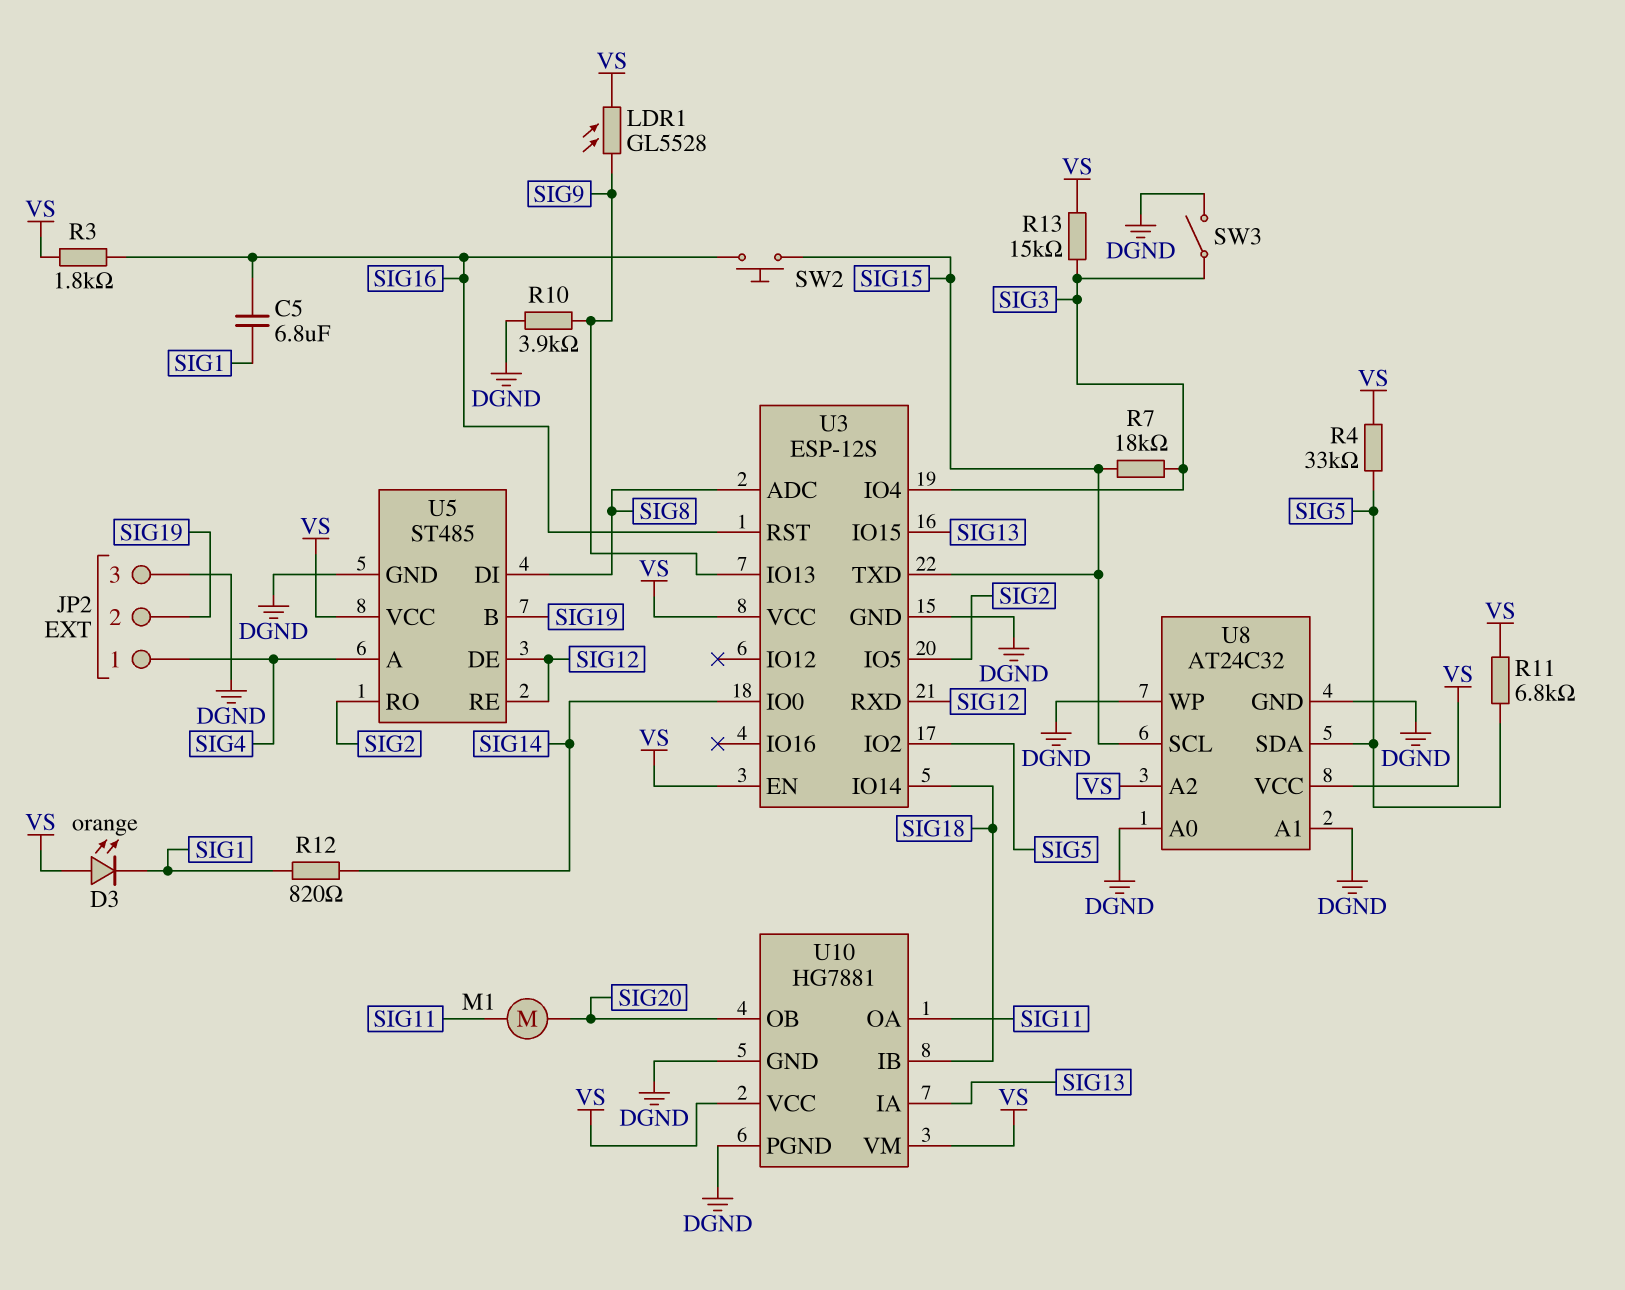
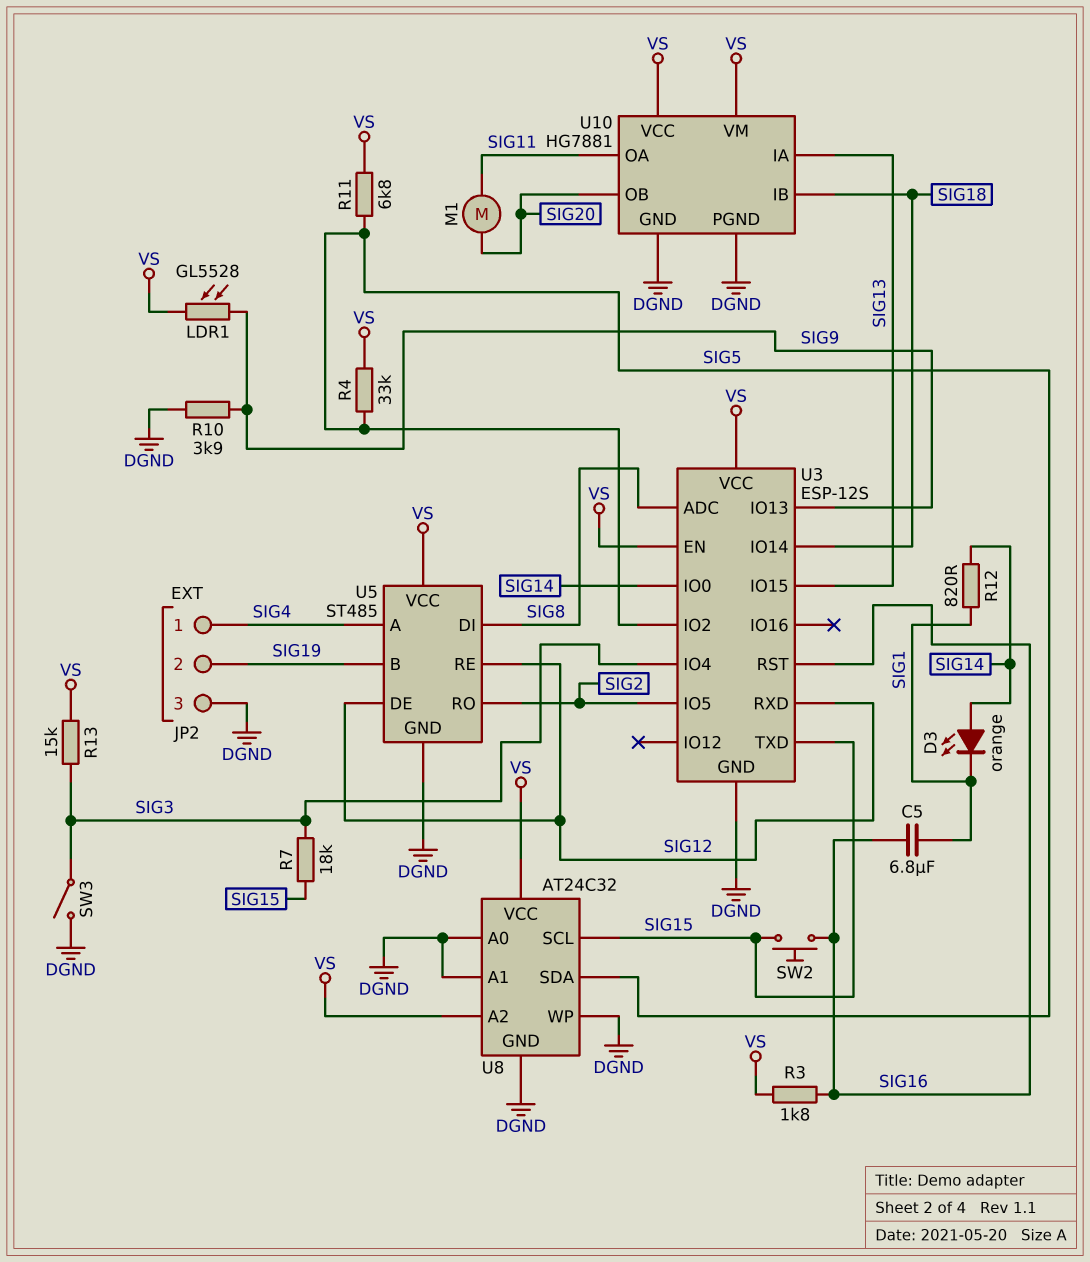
D3: LED orange (A VS, K SIG1) -> LED orange (A SIG14, K SIG1)

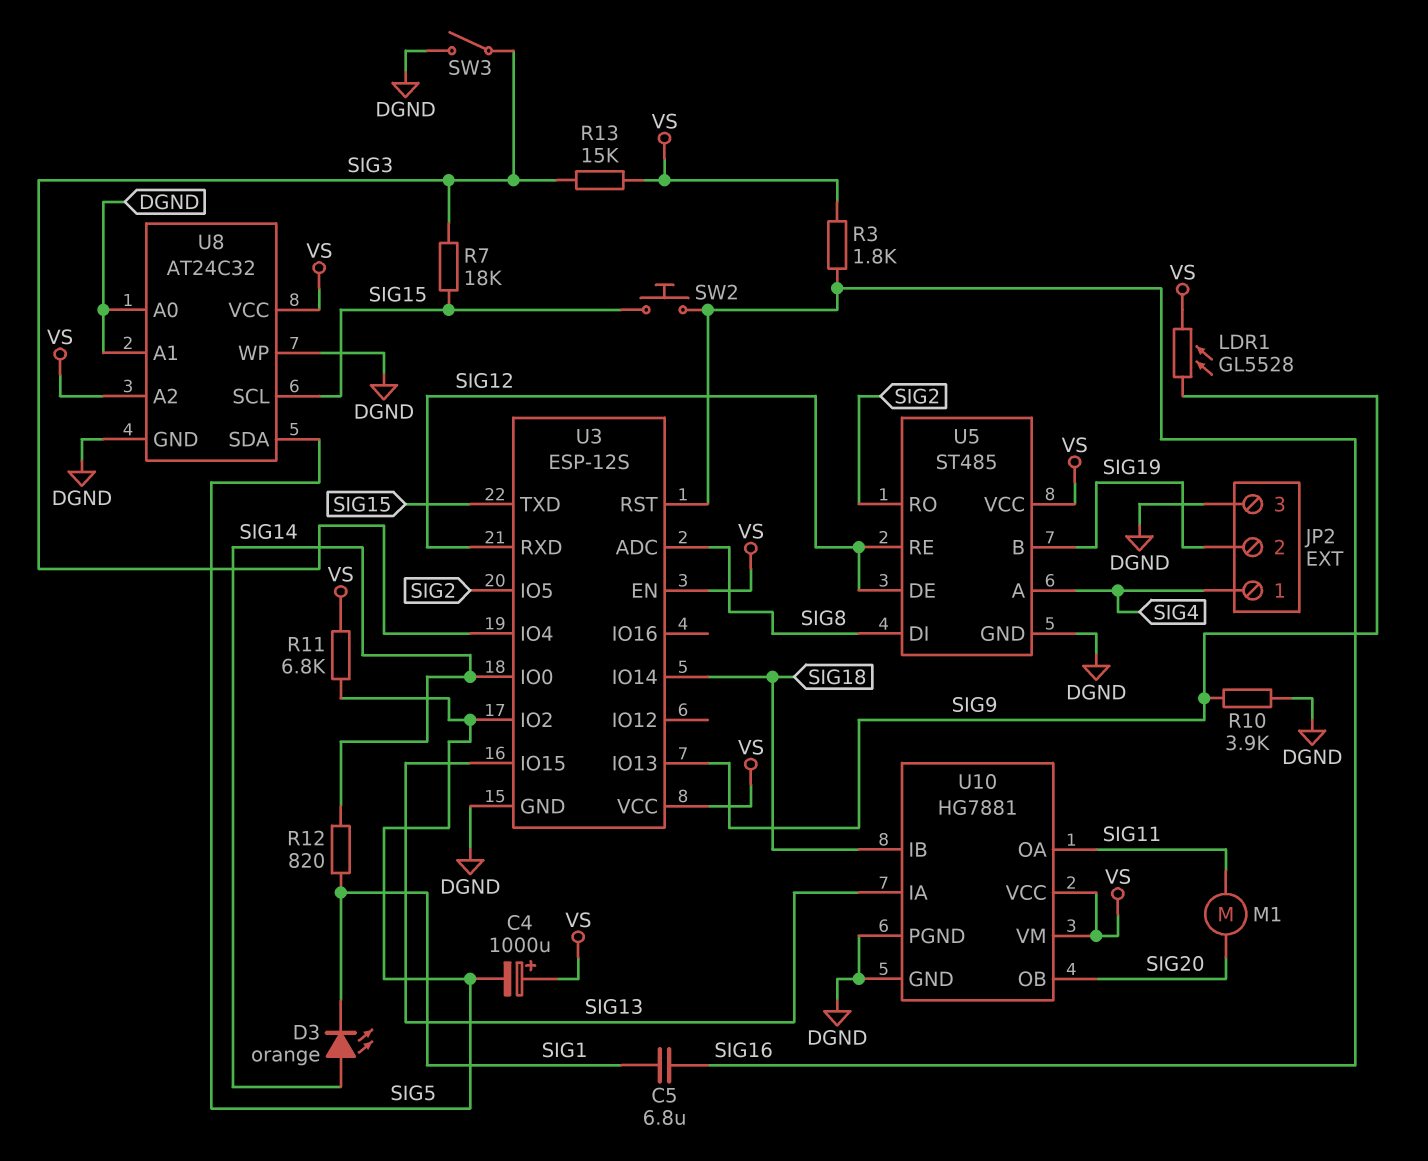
C4: none -> 1000uF (plus VS, minus SIG5)
R4: 33k (SIG5, VS) -> none

